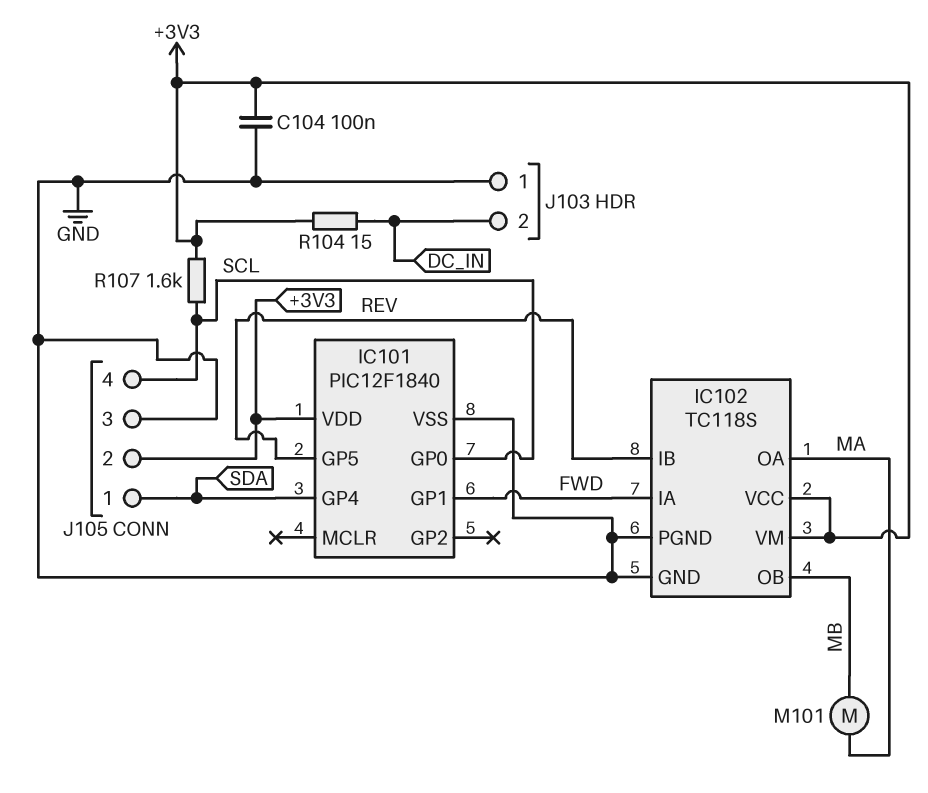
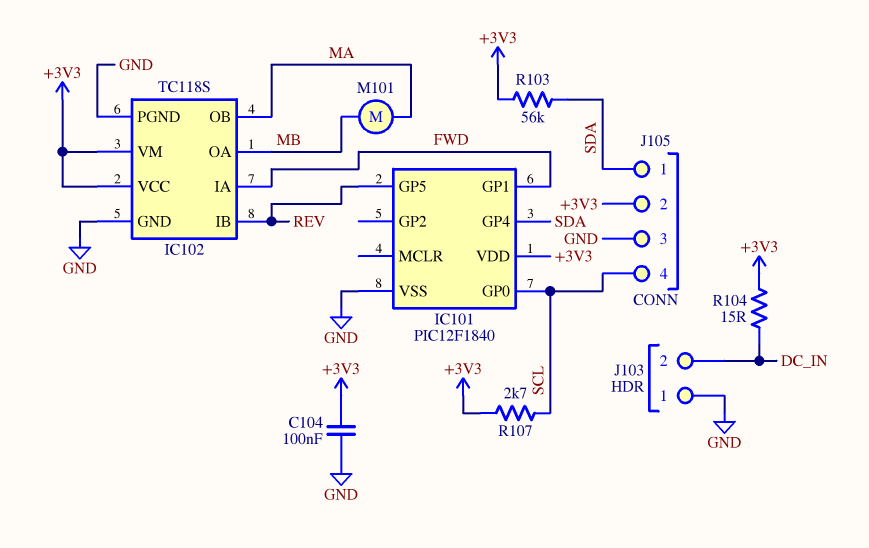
IC102 pin OA: MA -> MB
IC102 pin OB: MB -> MA
R103: none -> 56k (+3V3, SDA)
R107: 1.6k (+3V3, SCL) -> 2.7k (+3V3, SCL)

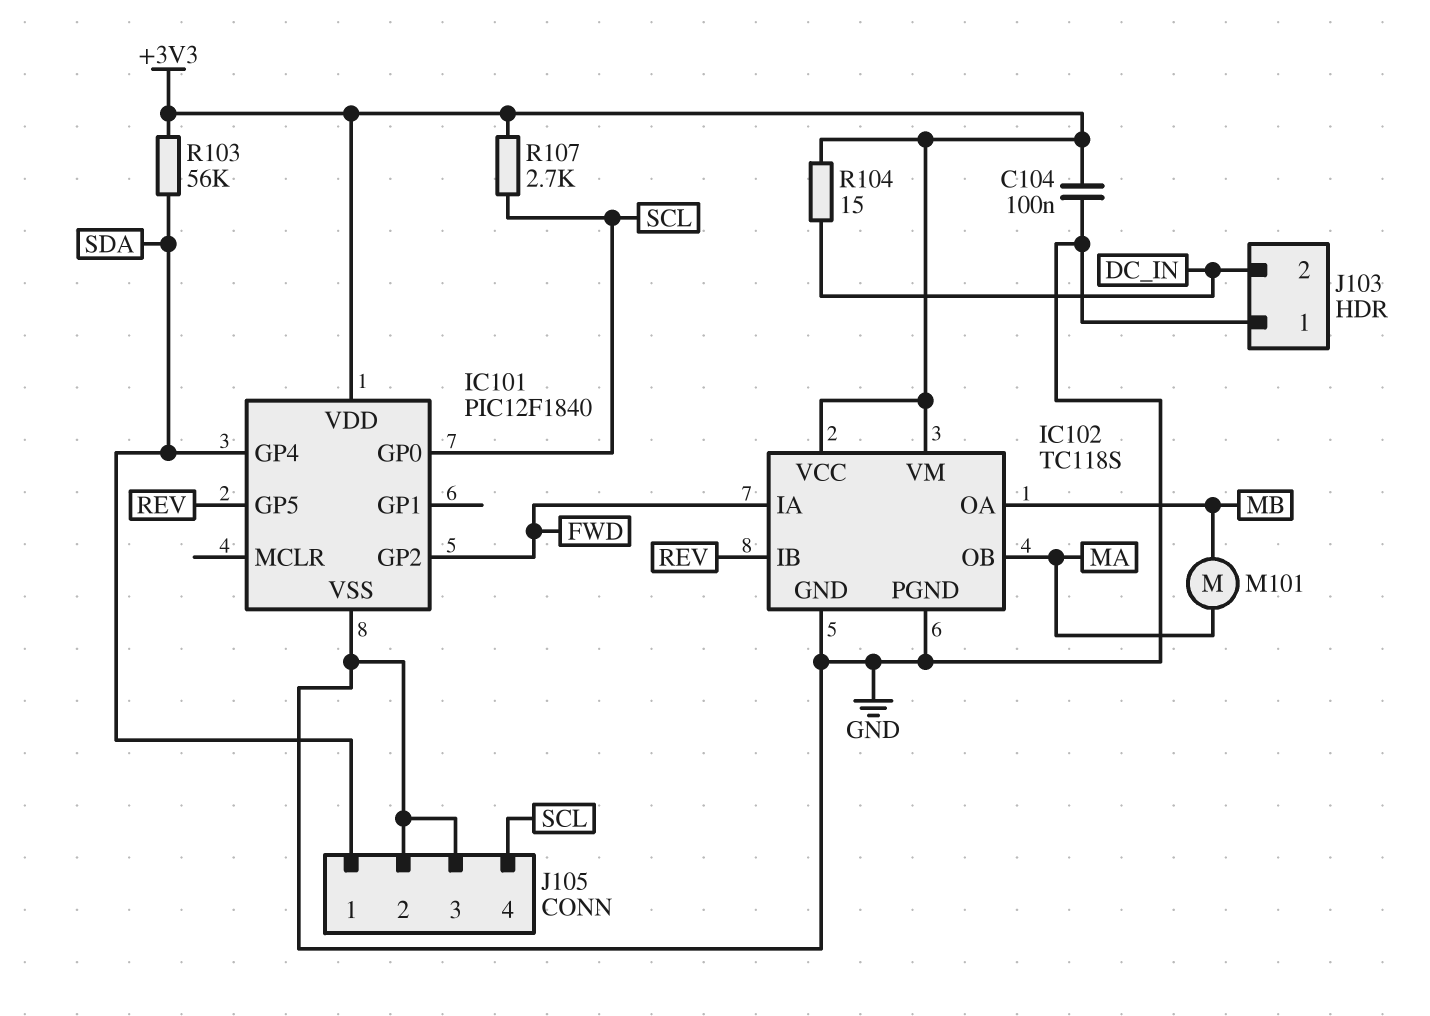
IC101 pin GP1: FWD -> none
IC101 pin GP2: none -> FWD
J105 pin 2: +3V3 -> GND

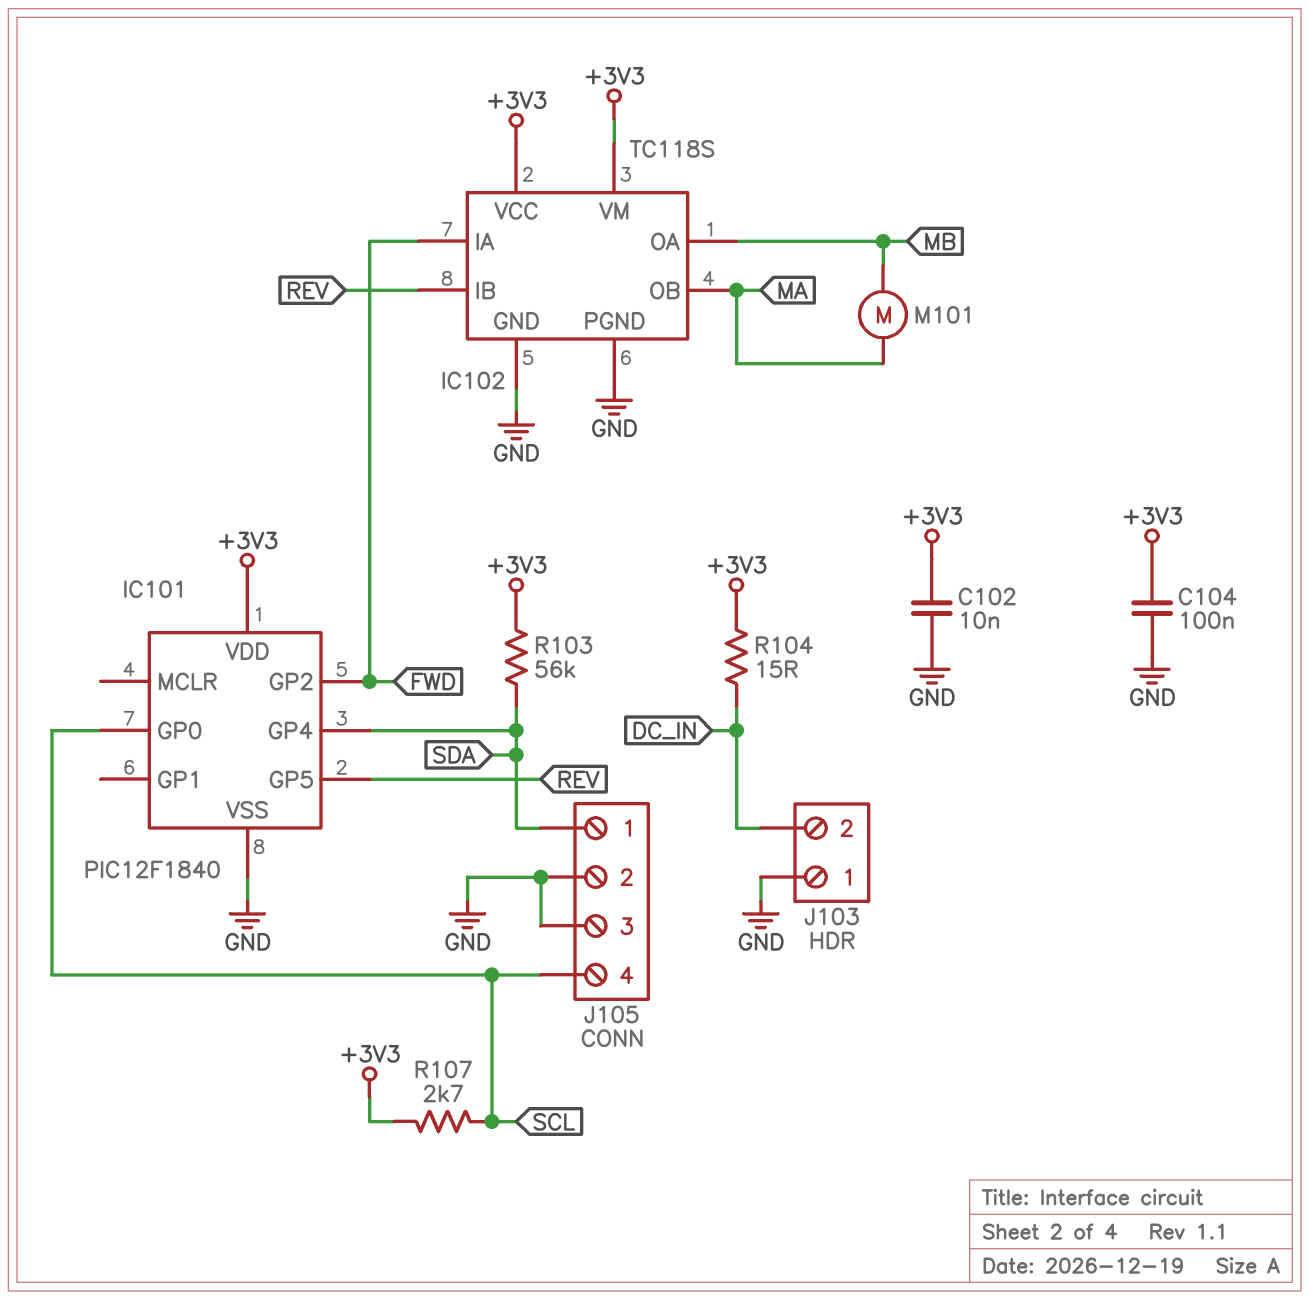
C102: none -> 10nF (+3V3, GND)

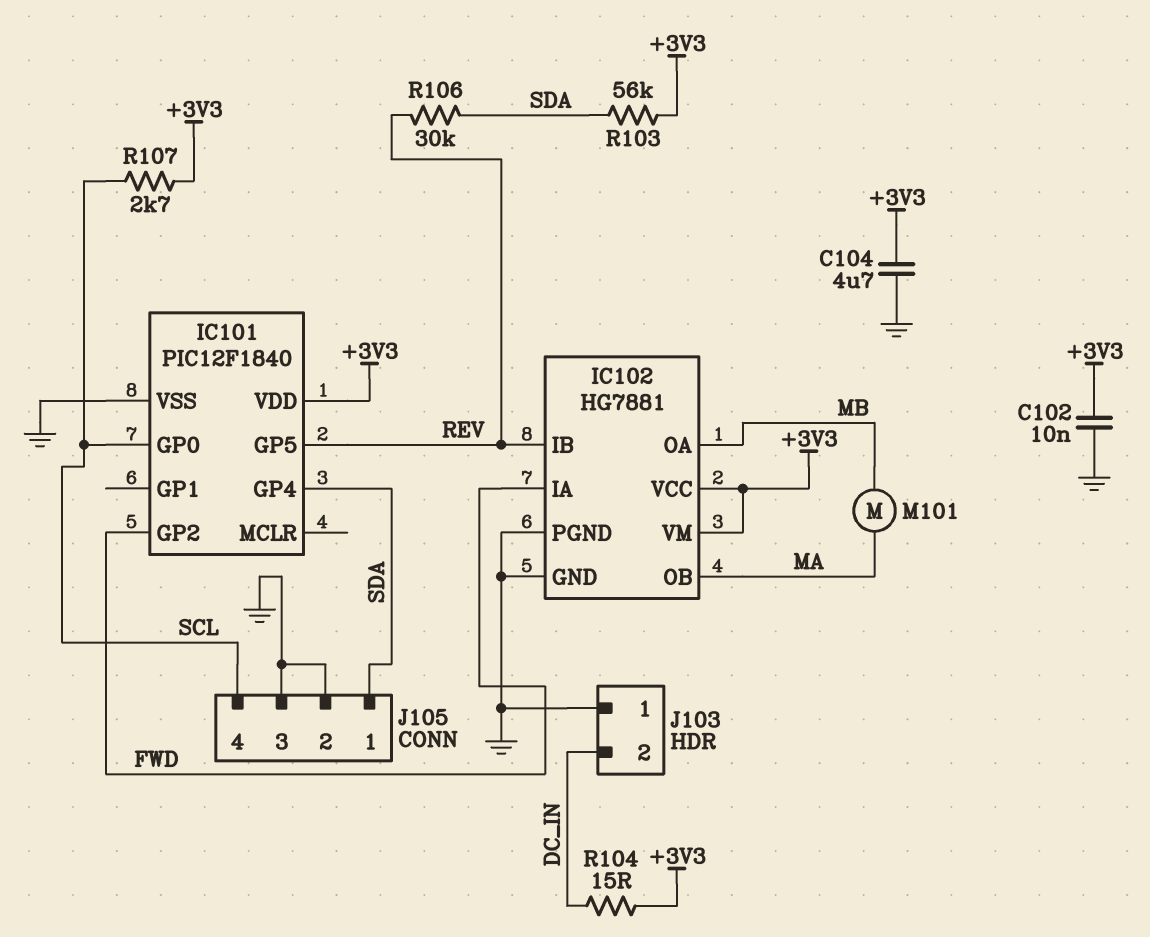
C104: 100nF (+3V3, GND) -> 4.7uF (+3V3, GND)
IC102: TC118S -> HG7881
R106: none -> 30k (REV, SDA)

